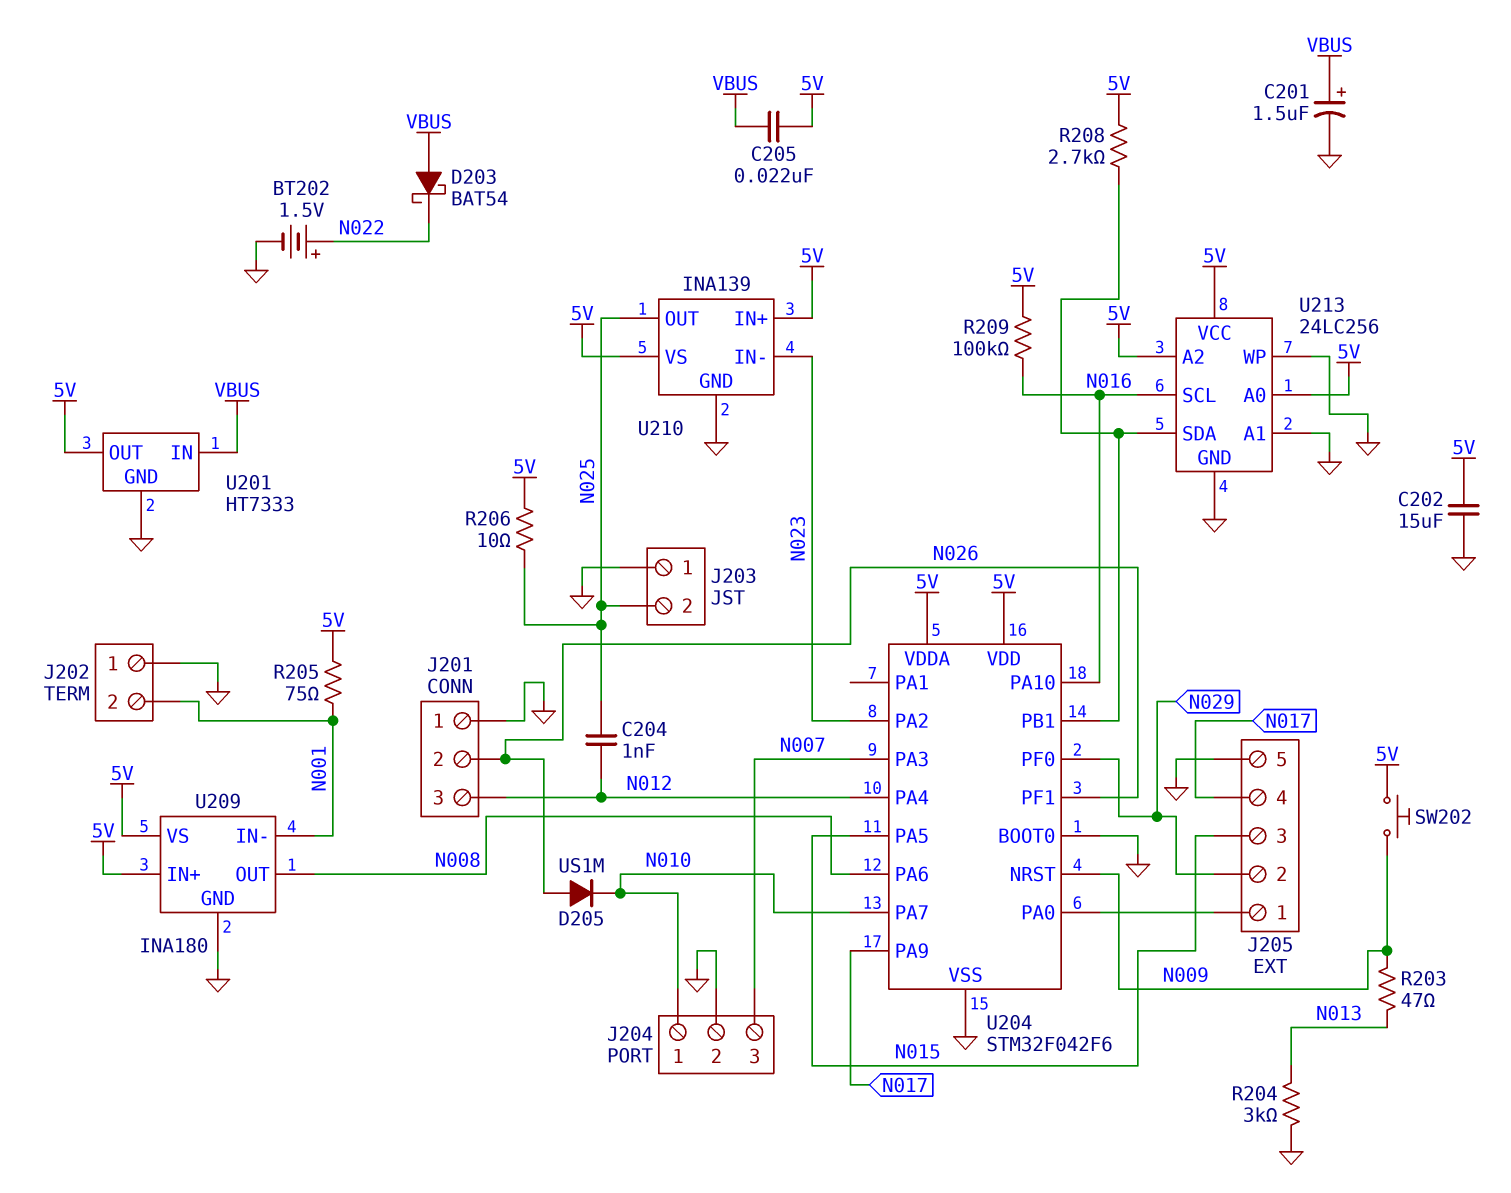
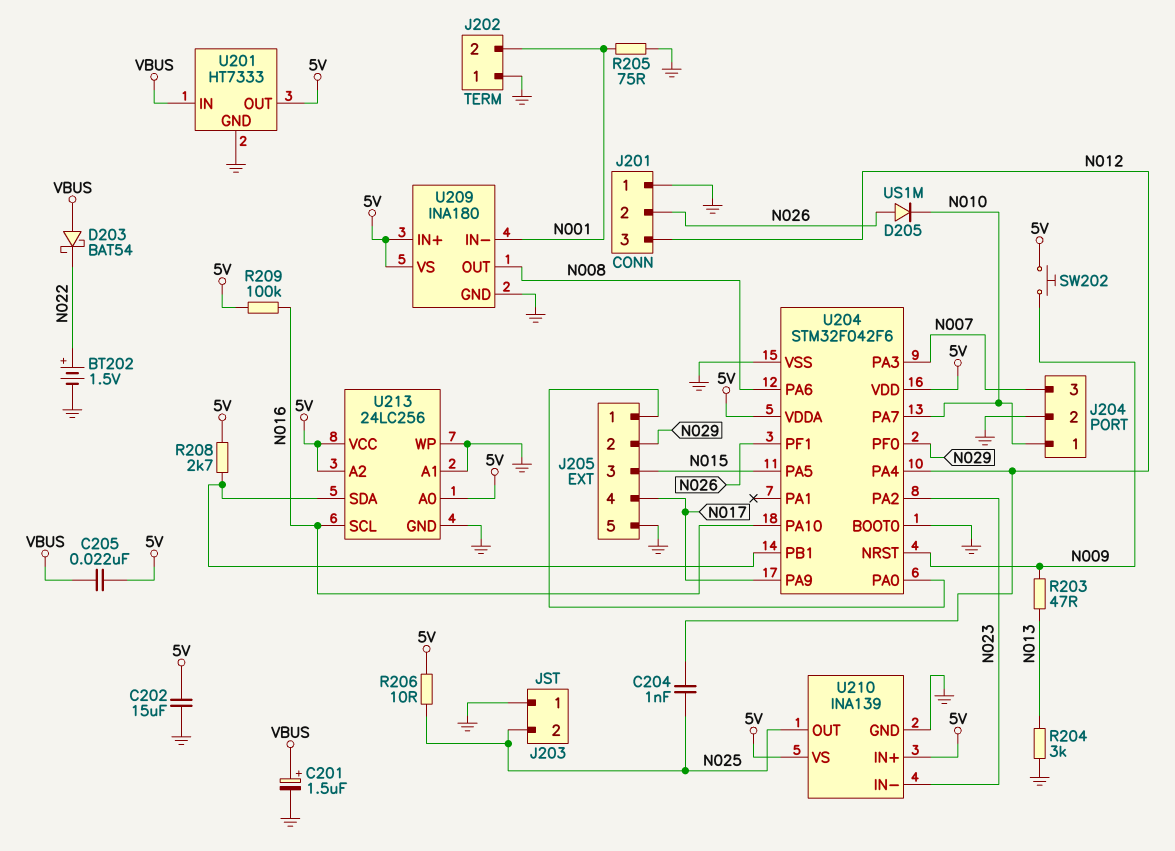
R205: 75 (5V, N001) -> 75 (GND, N001)

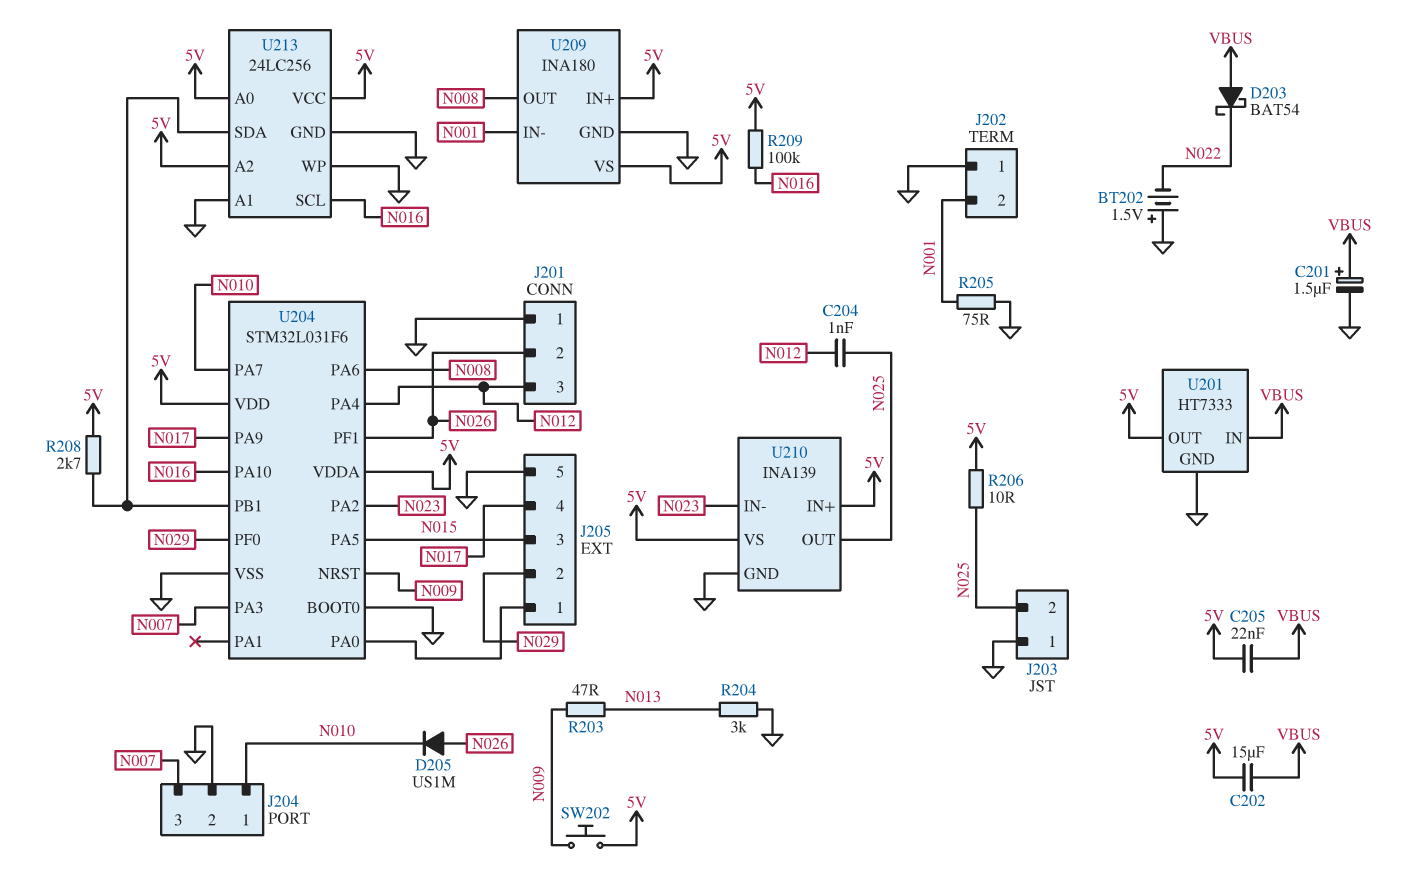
BT202: 1.5V (plus N022, minus GND) -> 1.5V (plus GND, minus N022)
C202: 15uF (5V, GND) -> 15uF (5V, VBUS)
U204: STM32F042F6 -> STM32L031F6

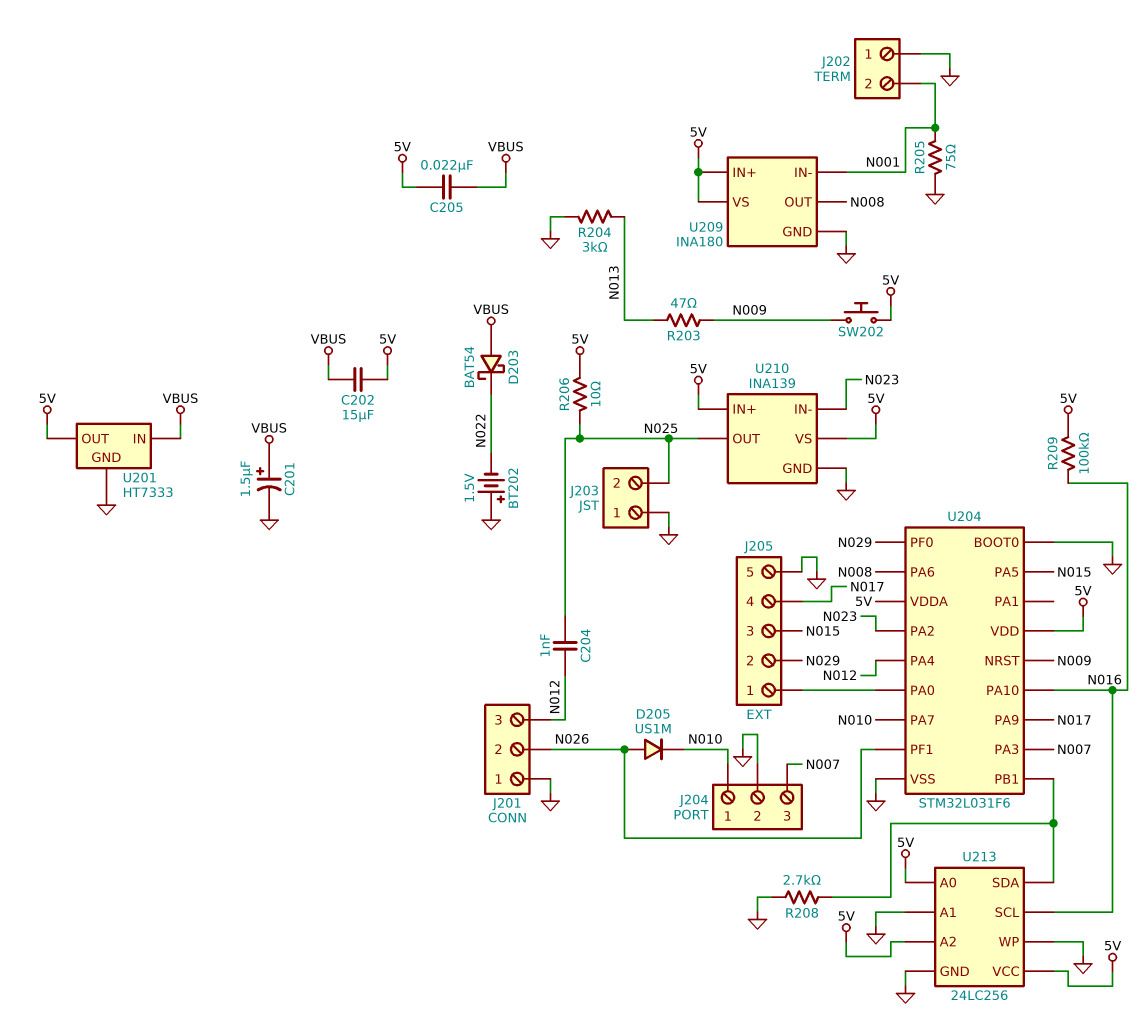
R208: 2.7k (5V, U204/PB1) -> 2.7k (GND, U204/PB1)

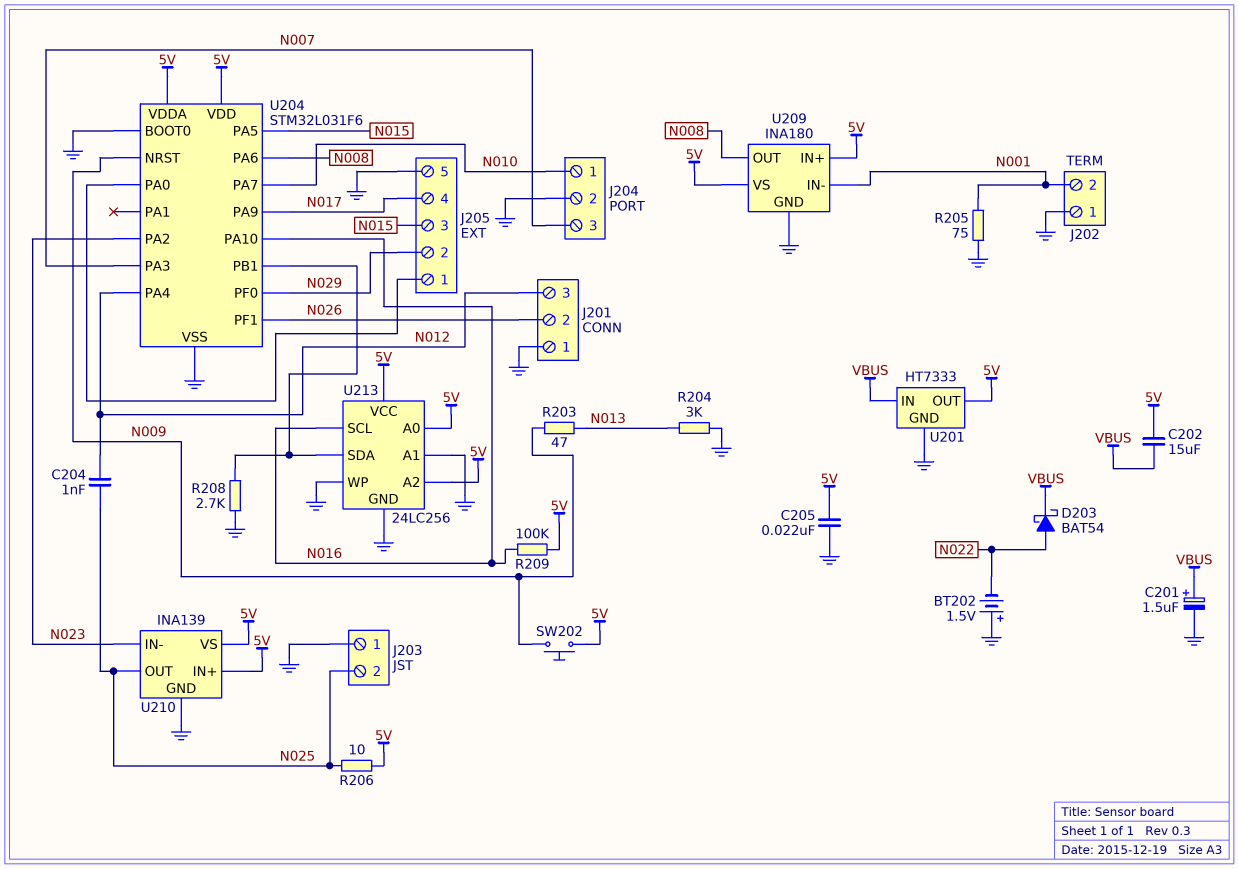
C205: 22nF (5V, VBUS) -> 22nF (5V, GND)
D203: schottky BAT54 (A VBUS, K N022) -> schottky BAT54 (A N022, K VBUS)
D205: diode US1M (A N026, K N010) -> none

